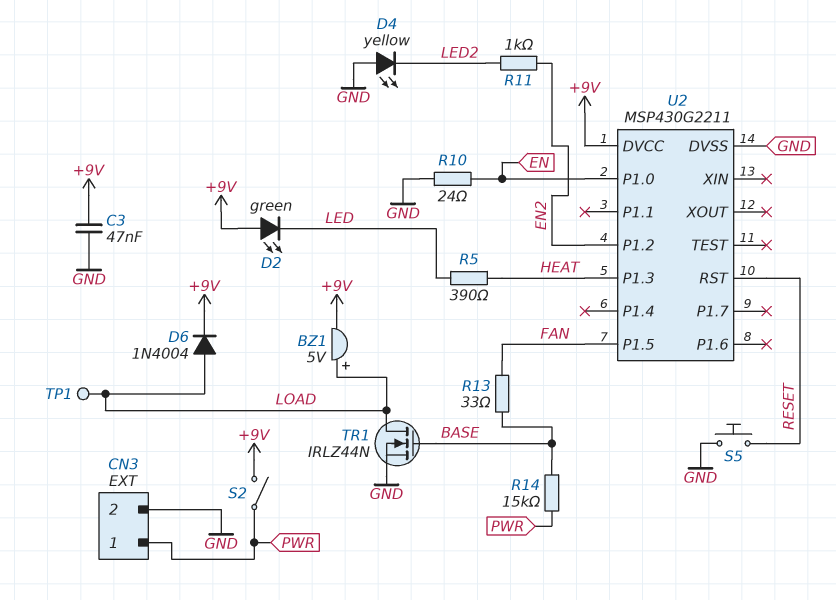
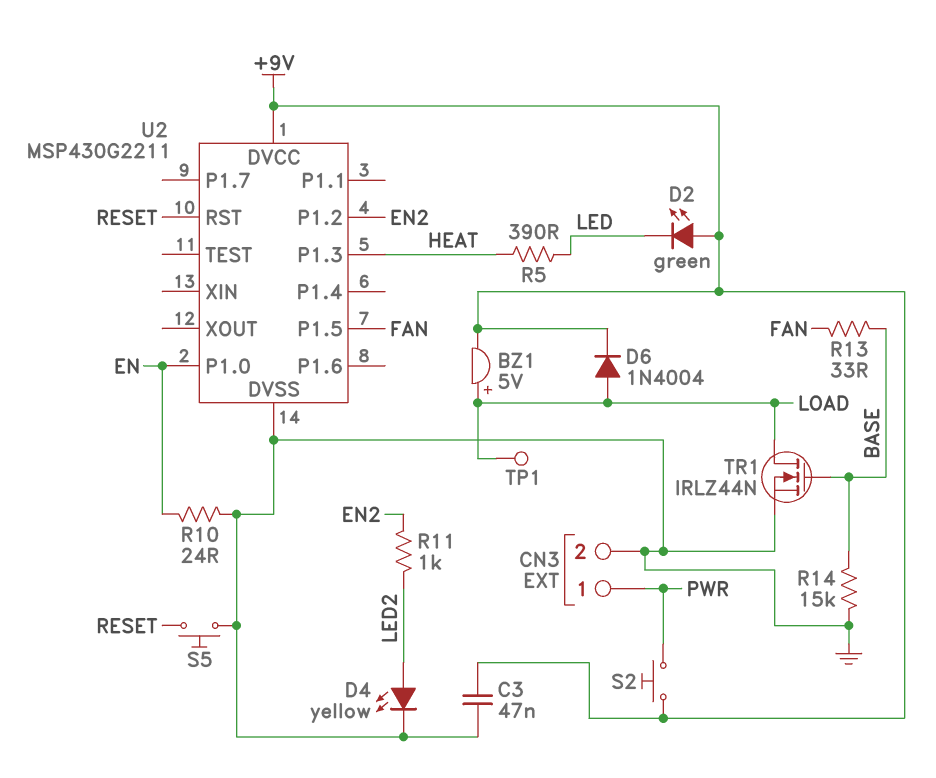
D4: LED yellow (A GND, K LED2) -> LED yellow (A LED2, K GND)
R14: 15k (BASE, PWR) -> 15k (BASE, GND)
S2: switch (+9V, PWR) -> button (+9V, PWR)

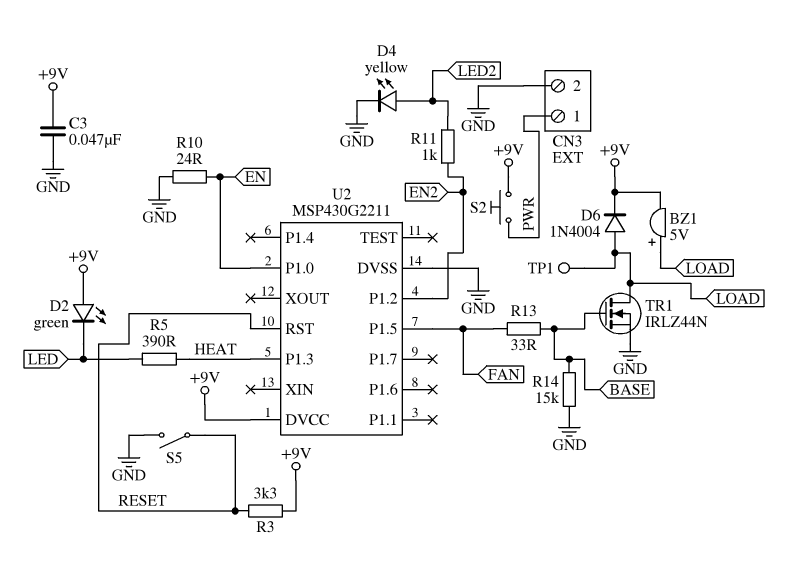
R3: none -> 3.3k (+9V, RESET)
S5: button (GND, RESET) -> switch (GND, RESET)

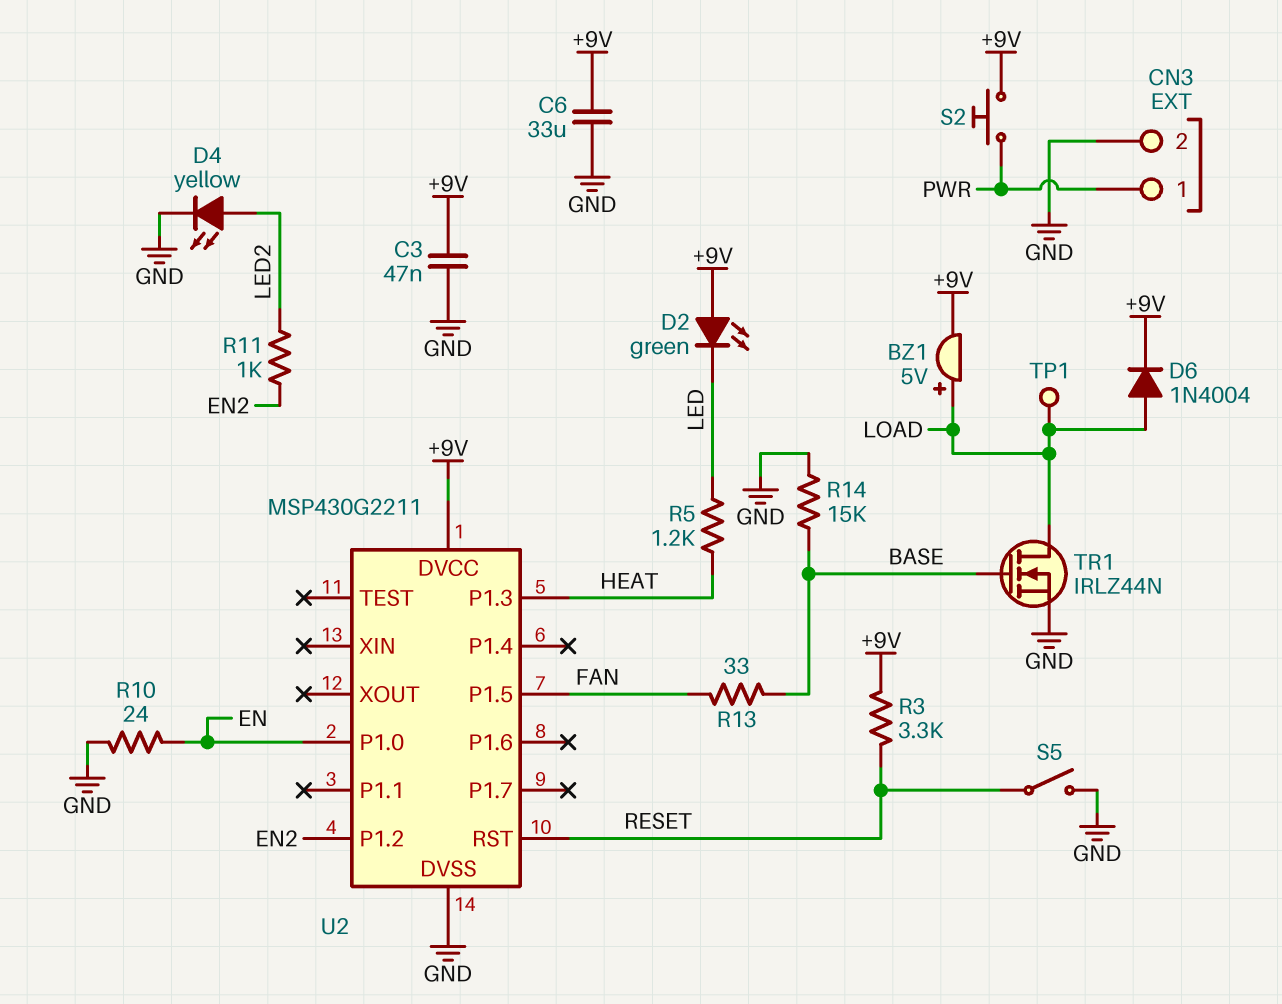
C6: none -> 33uF (+9V, GND)
R5: 390 (HEAT, LED) -> 1.2k (HEAT, LED)

